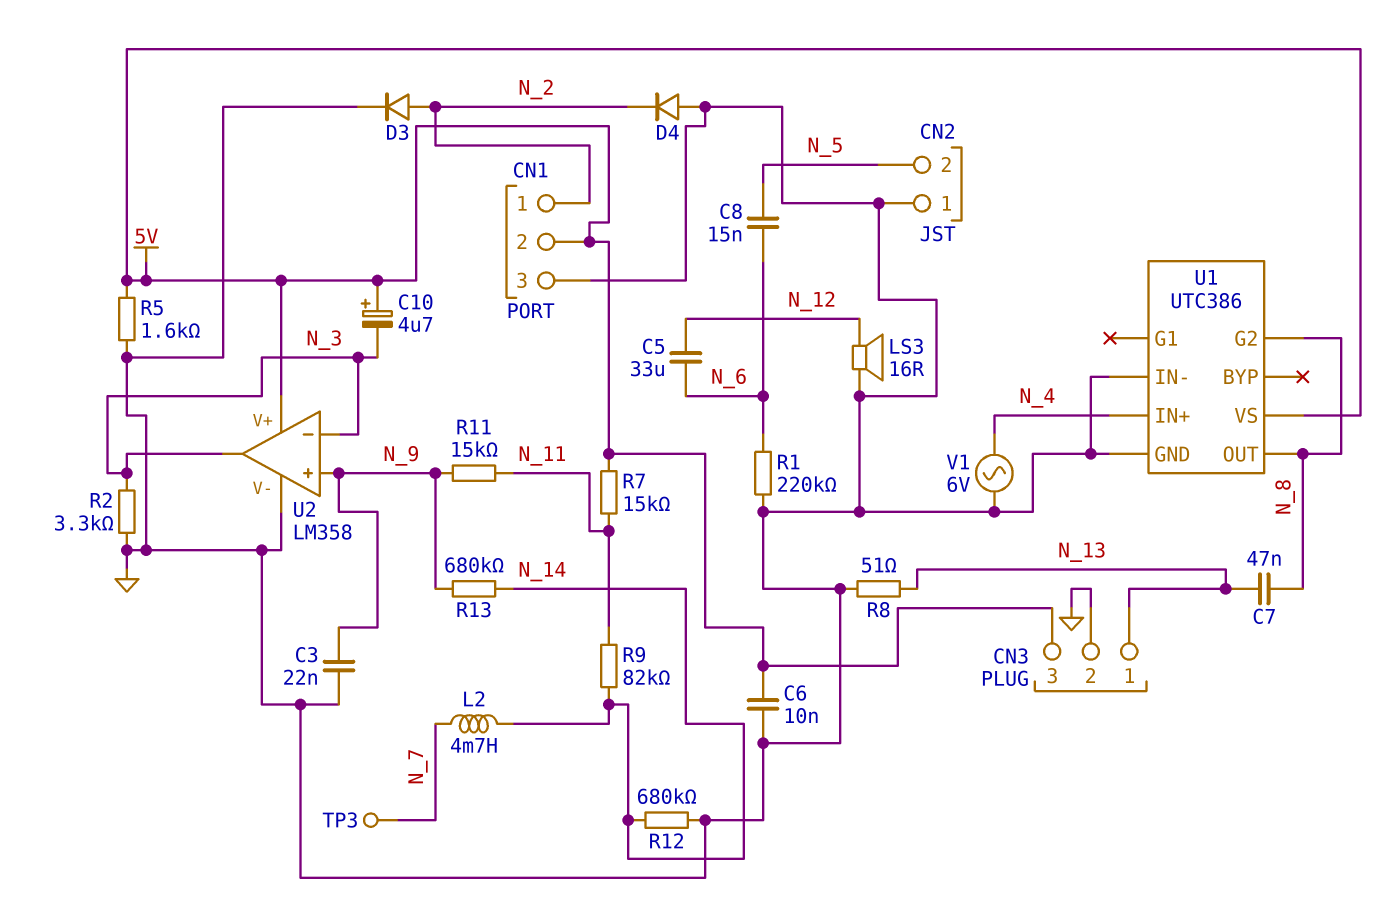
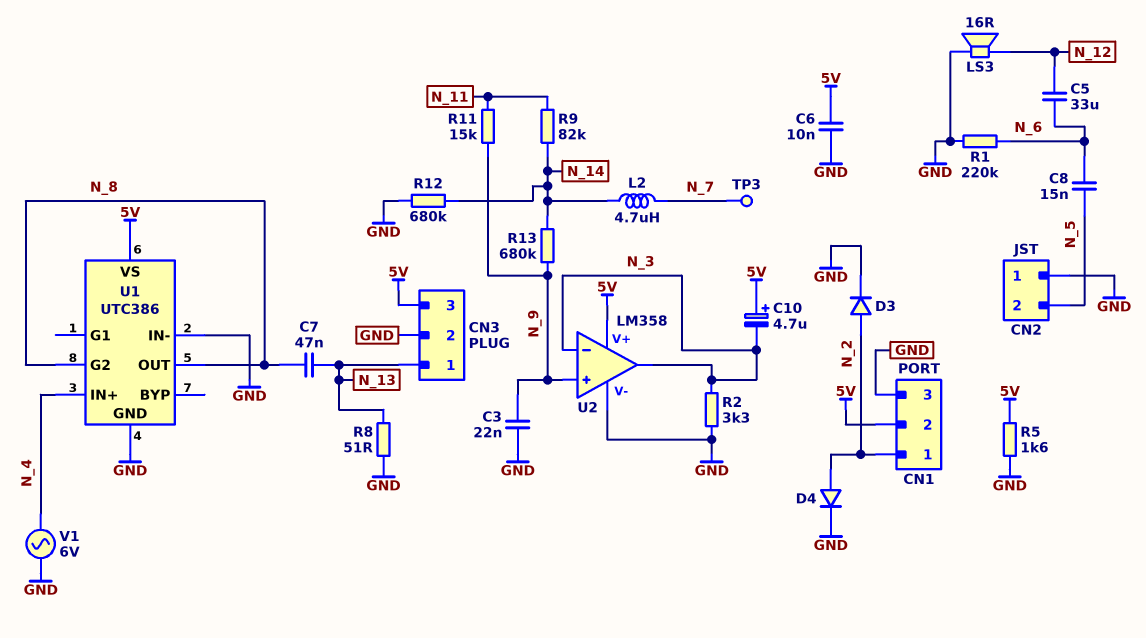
D4: diode (A GND, K N_2) -> diode (A N_2, K GND)
L2: 4.7mH (N_7, N_14) -> 4.7uH (N_7, N_14)
R7: 15k (5V, N_11) -> none

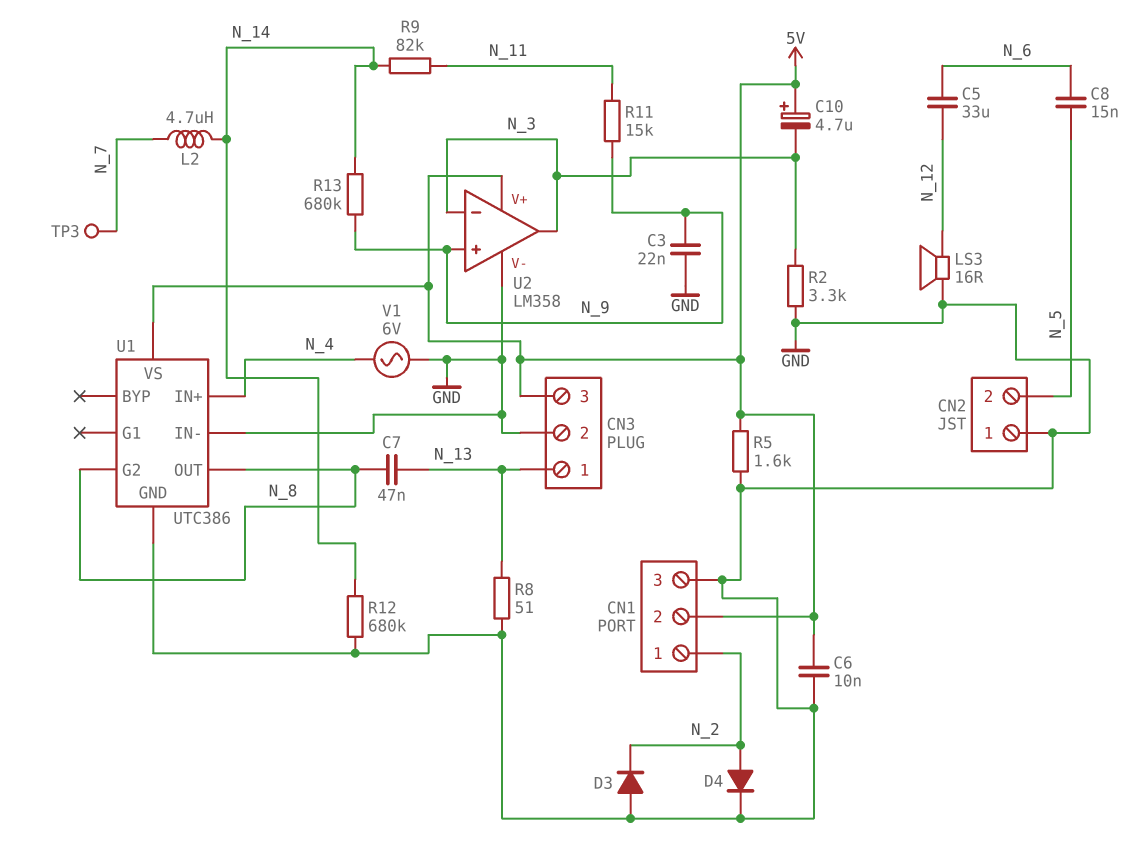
D3: diode (A N_2, K GND) -> diode (A GND, K N_2)
R1: 220k (GND, N_6) -> none

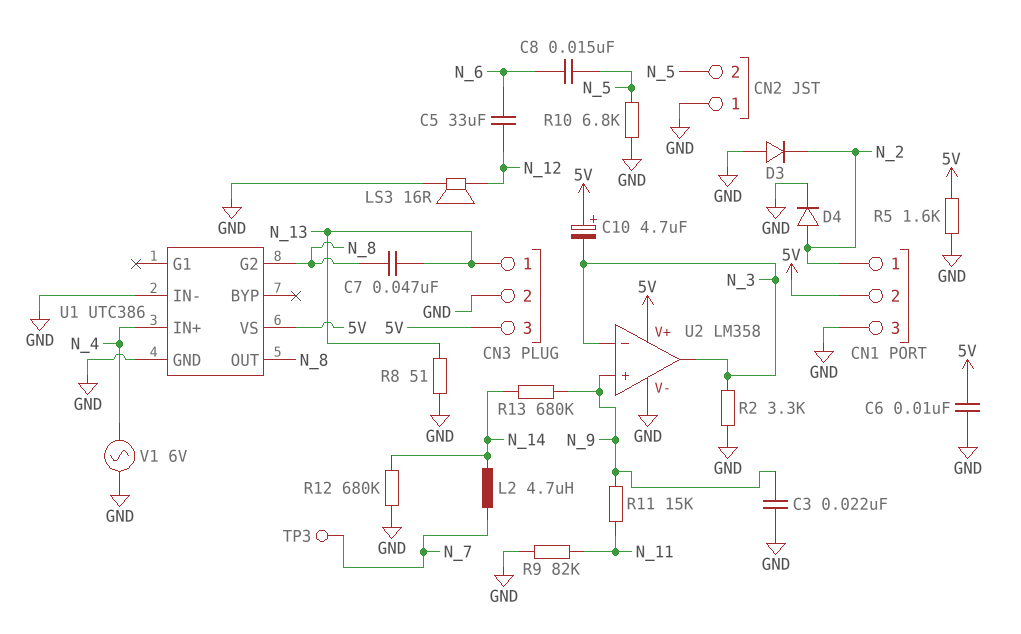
R9: 82k (N_11, N_14) -> 82k (GND, N_11)
R10: none -> 6.8k (GND, N_5)

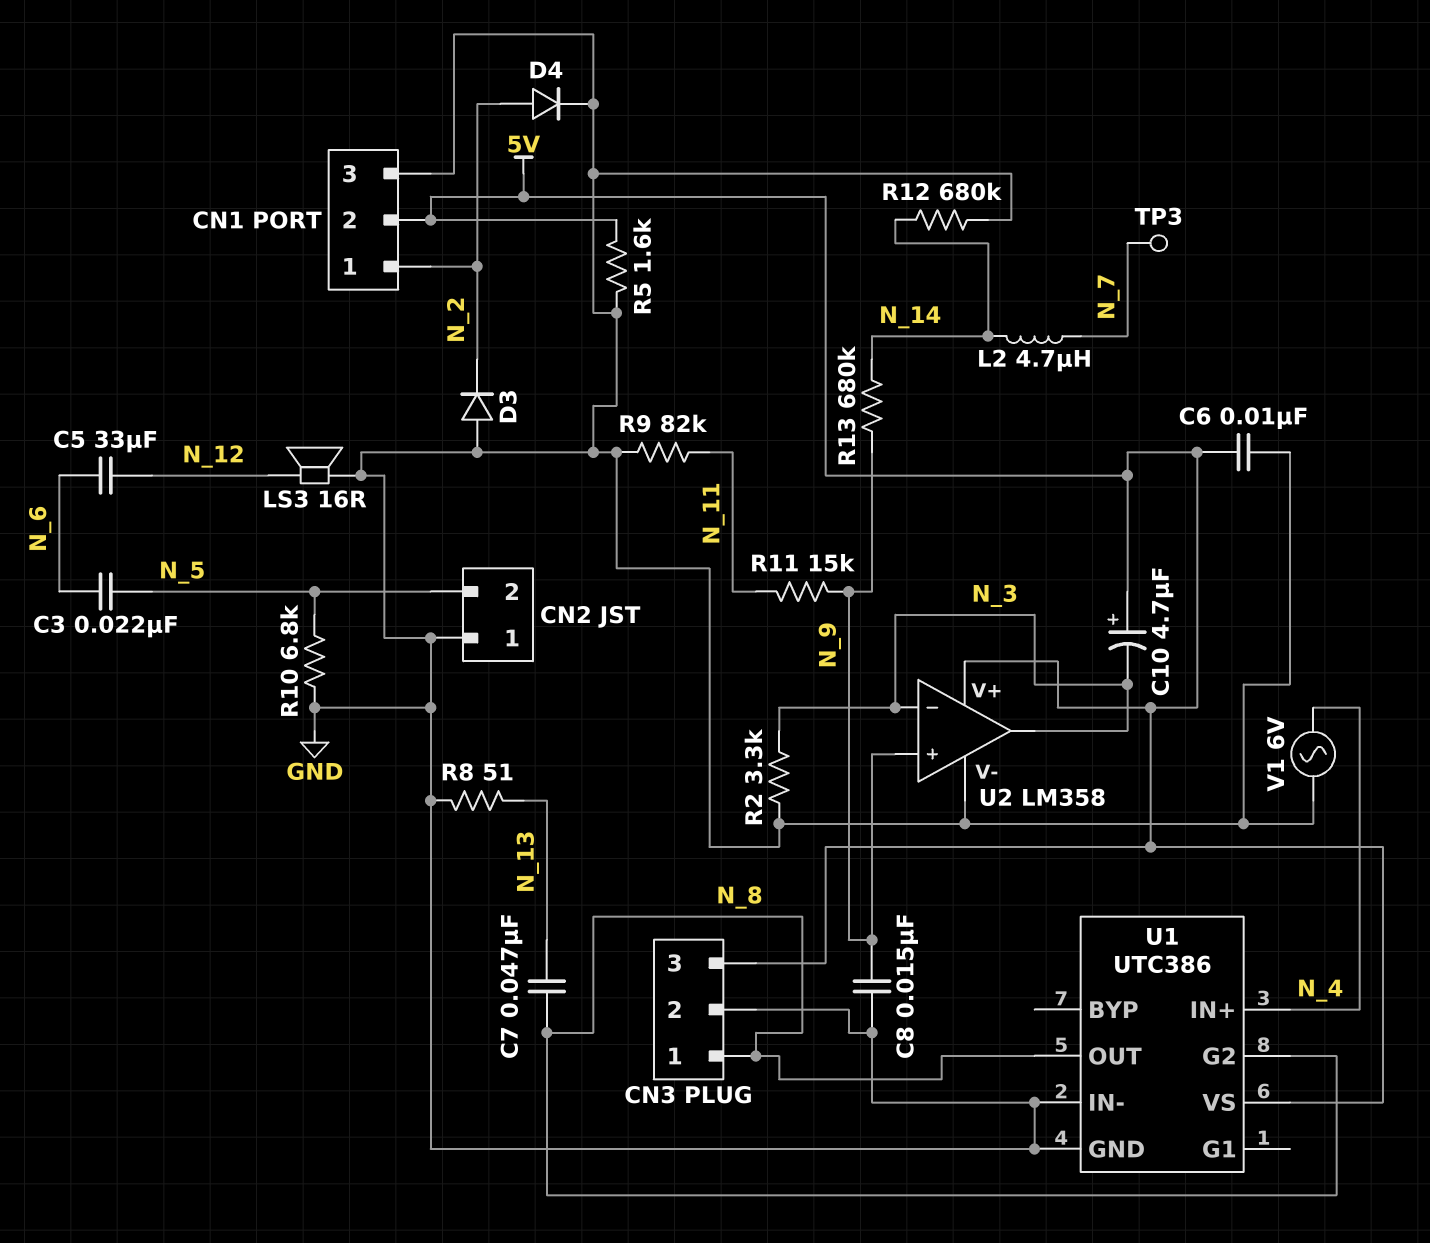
C3: 22nF (GND, N_9) -> 22nF (N_5, N_6)
C8: 15nF (N_5, N_6) -> 15nF (GND, N_9)
CN3 pin 1: N_13 -> N_8

